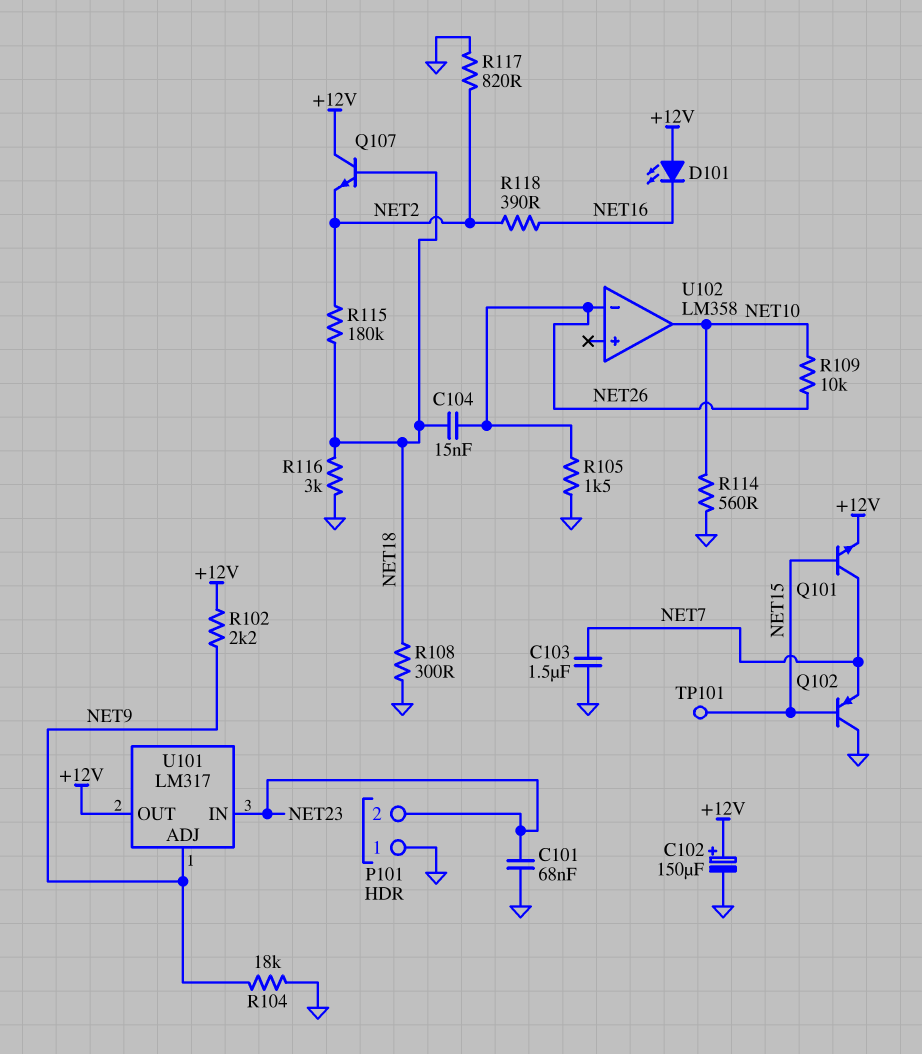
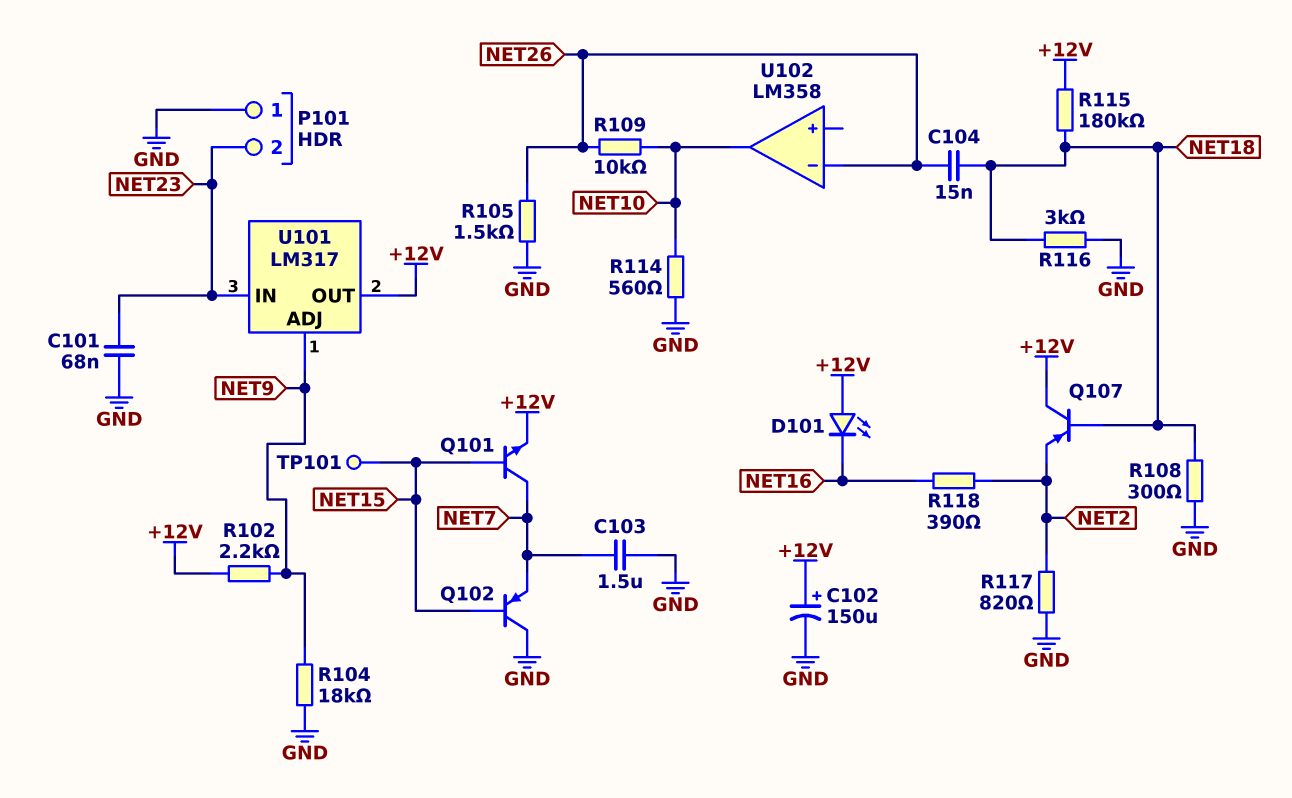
Q107: NPN (B NET18, C +12V, E NET2) -> PNP (B NET18, C +12V, E NET2)
R115: 180k (NET2, NET18) -> 180k (+12V, NET18)

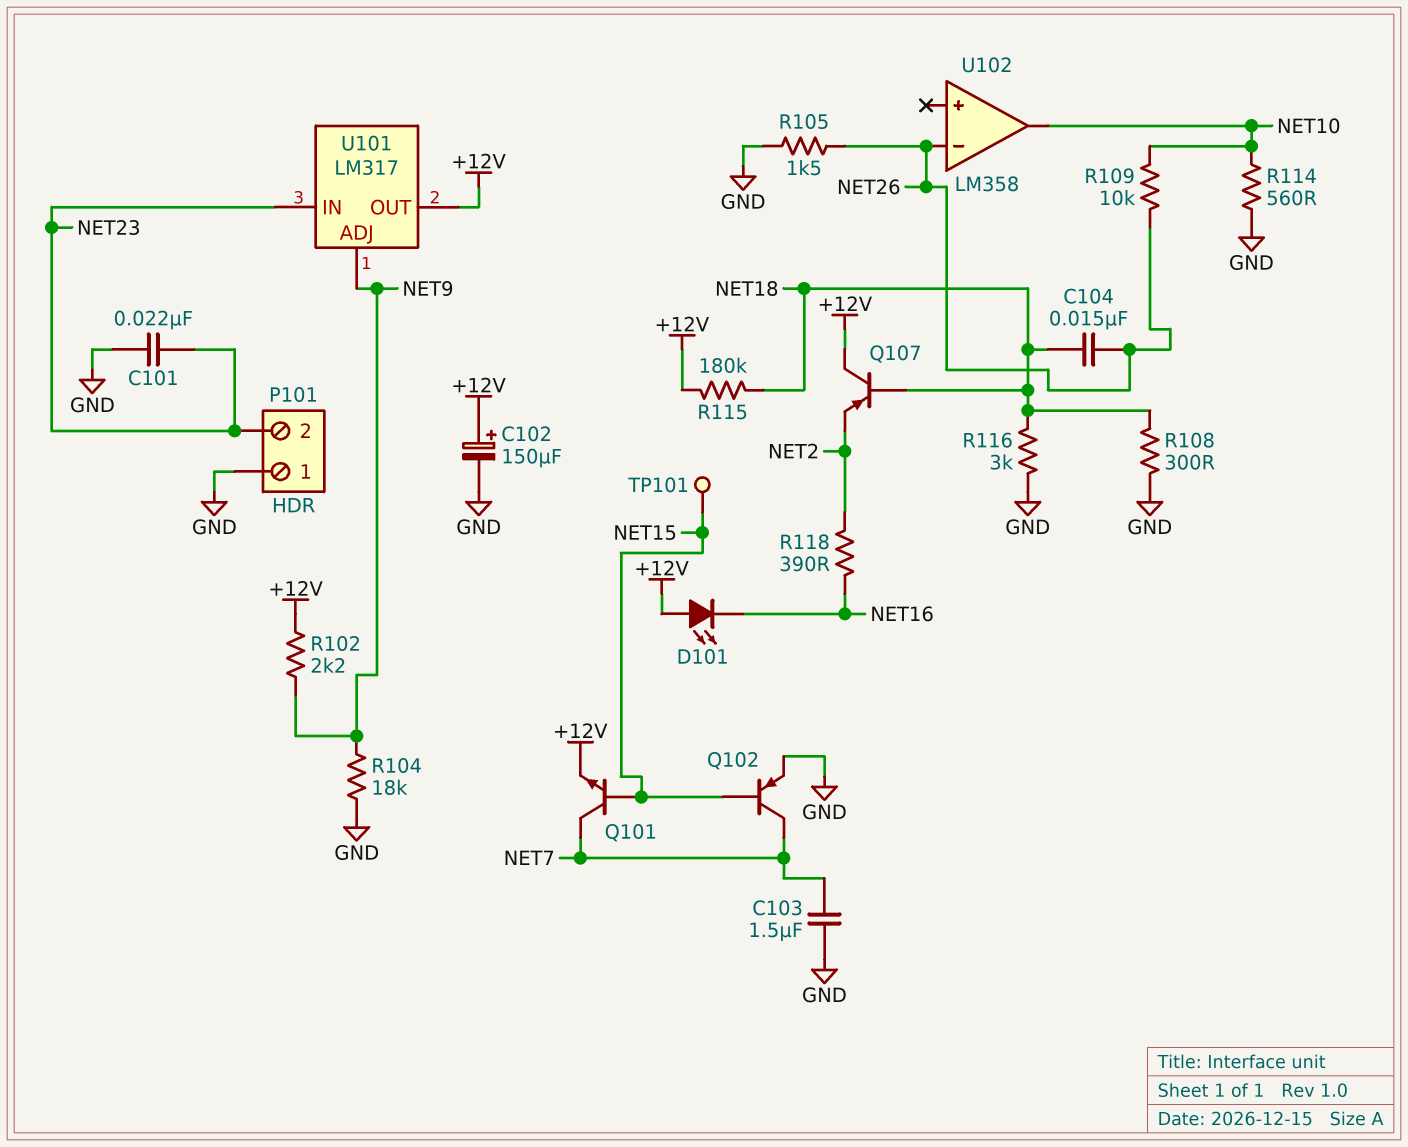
C101: 68nF (GND, NET23) -> 22nF (GND, NET23)
Q102: PNP (B NET15, C GND, E NET7) -> PNP (B NET15, C NET7, E GND)
R117: 820 (GND, NET2) -> none

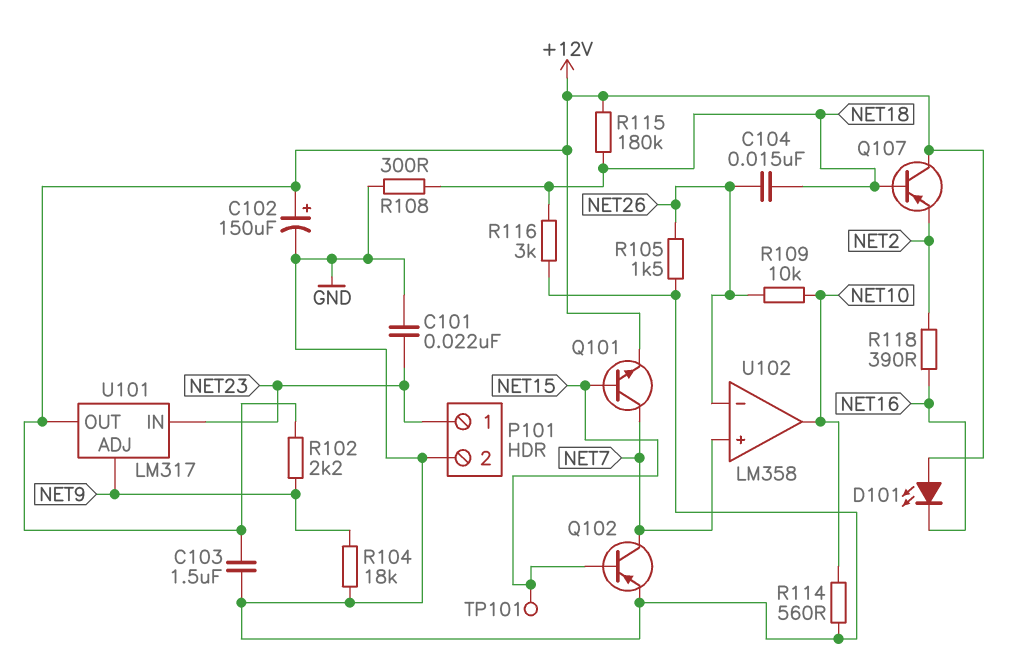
C103: 1.5uF (GND, NET7) -> 1.5uF (+12V, GND)
P101 pin 1: GND -> NET23
P101 pin 2: NET23 -> GND
U102 pin in+: none -> NET7

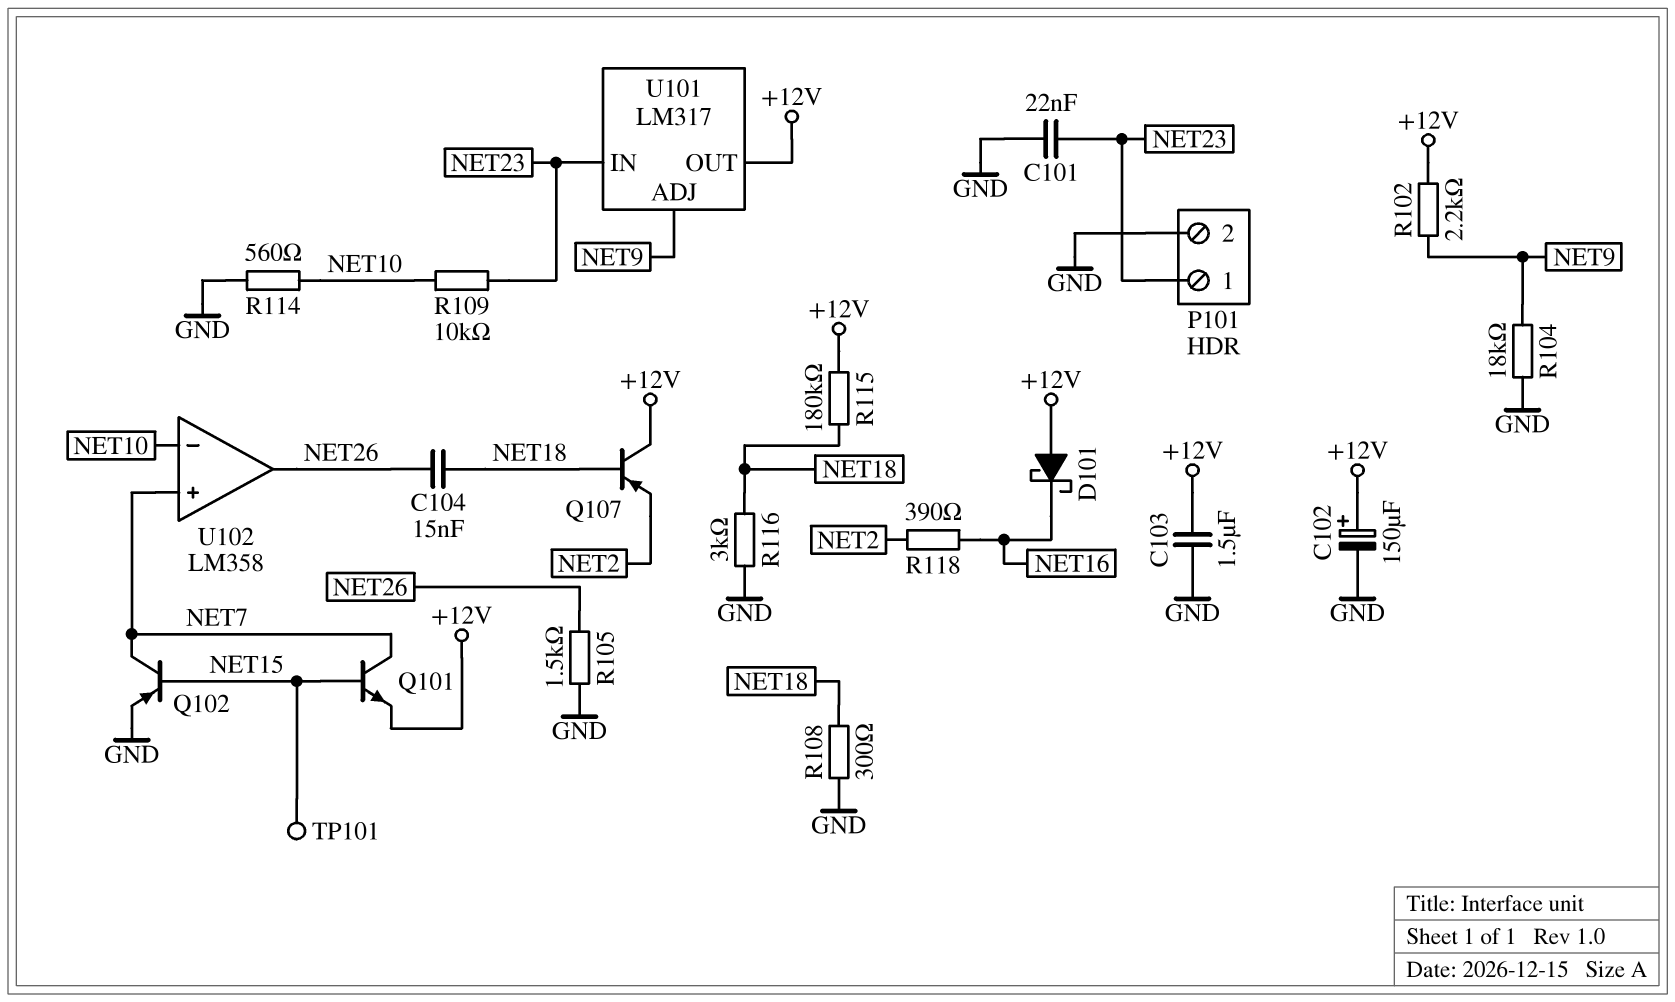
D101: LED (A +12V, K NET16) -> schottky (A +12V, K NET16)
R109: 10k (NET10, NET26) -> 10k (NET10, NET23)
U102 pin in-: NET26 -> NET10
U102 pin out: NET10 -> NET26

